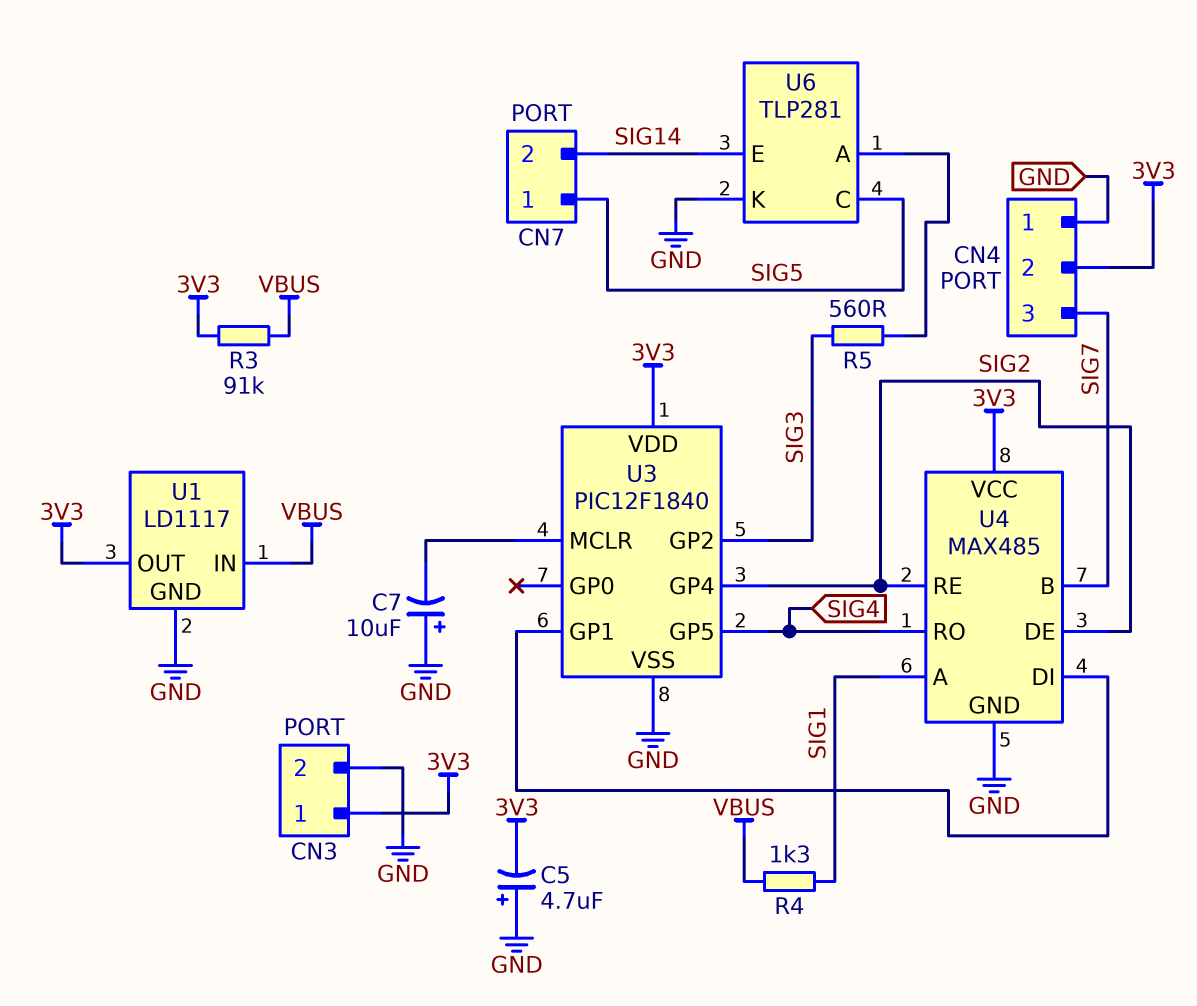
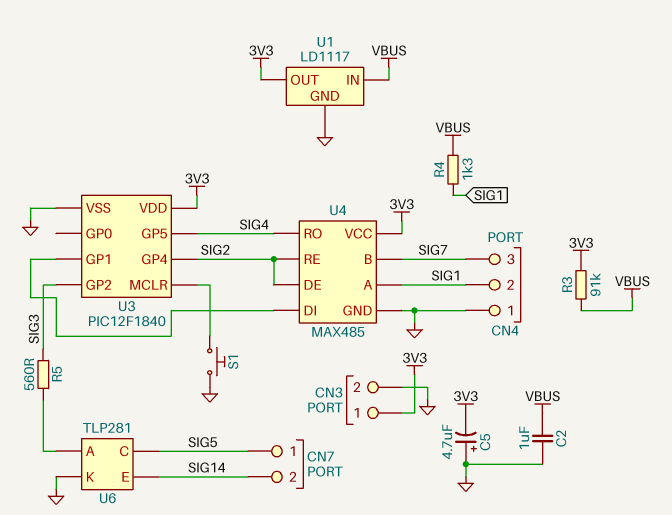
C2: none -> 1uF (GND, VBUS)
C7: 10uF (plus GND, minus U3/MCLR) -> none
CN4 pin 2: 3V3 -> SIG1
S1: none -> button (GND, U3/MCLR)

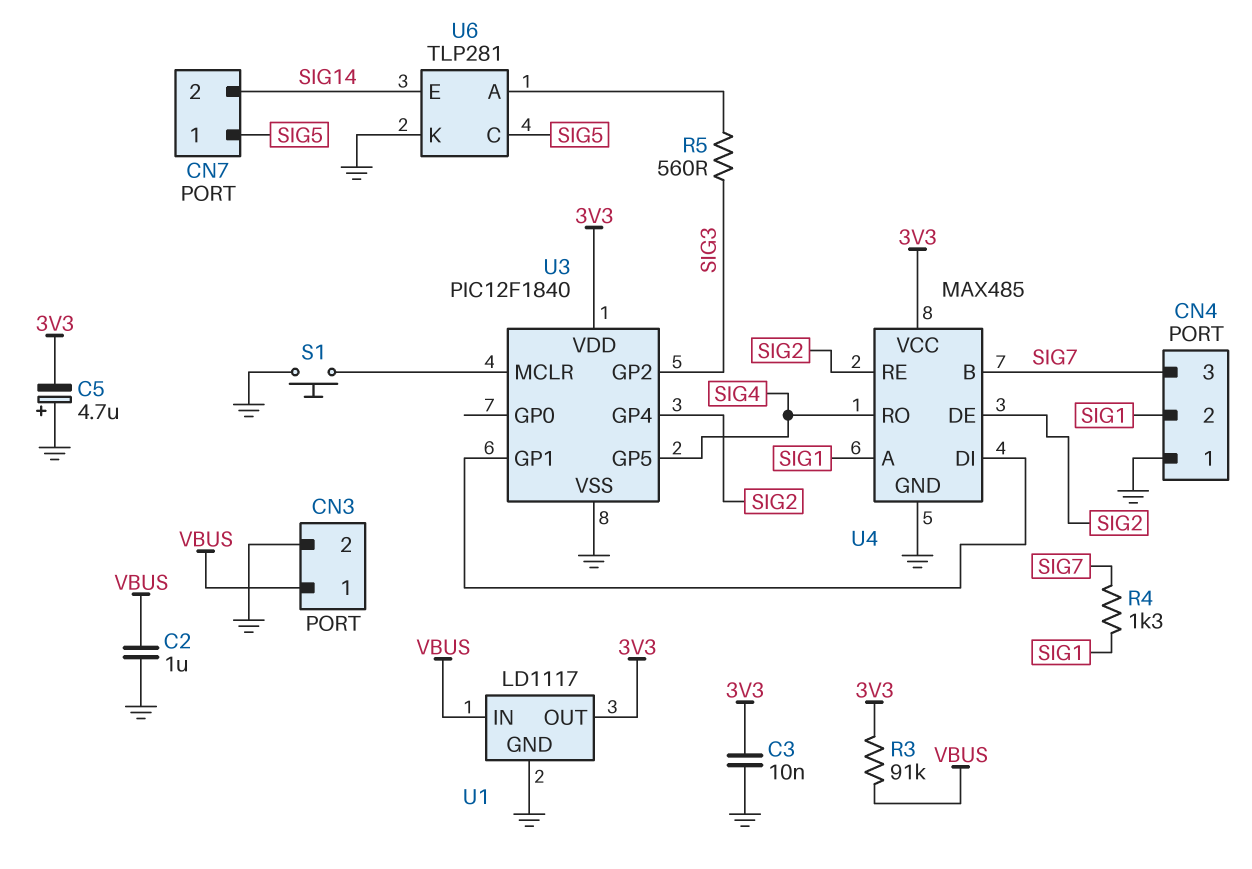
C3: none -> 10nF (3V3, GND)
CN3 pin 1: 3V3 -> VBUS
R4: 1.3k (SIG1, VBUS) -> 1.3k (SIG1, SIG7)

